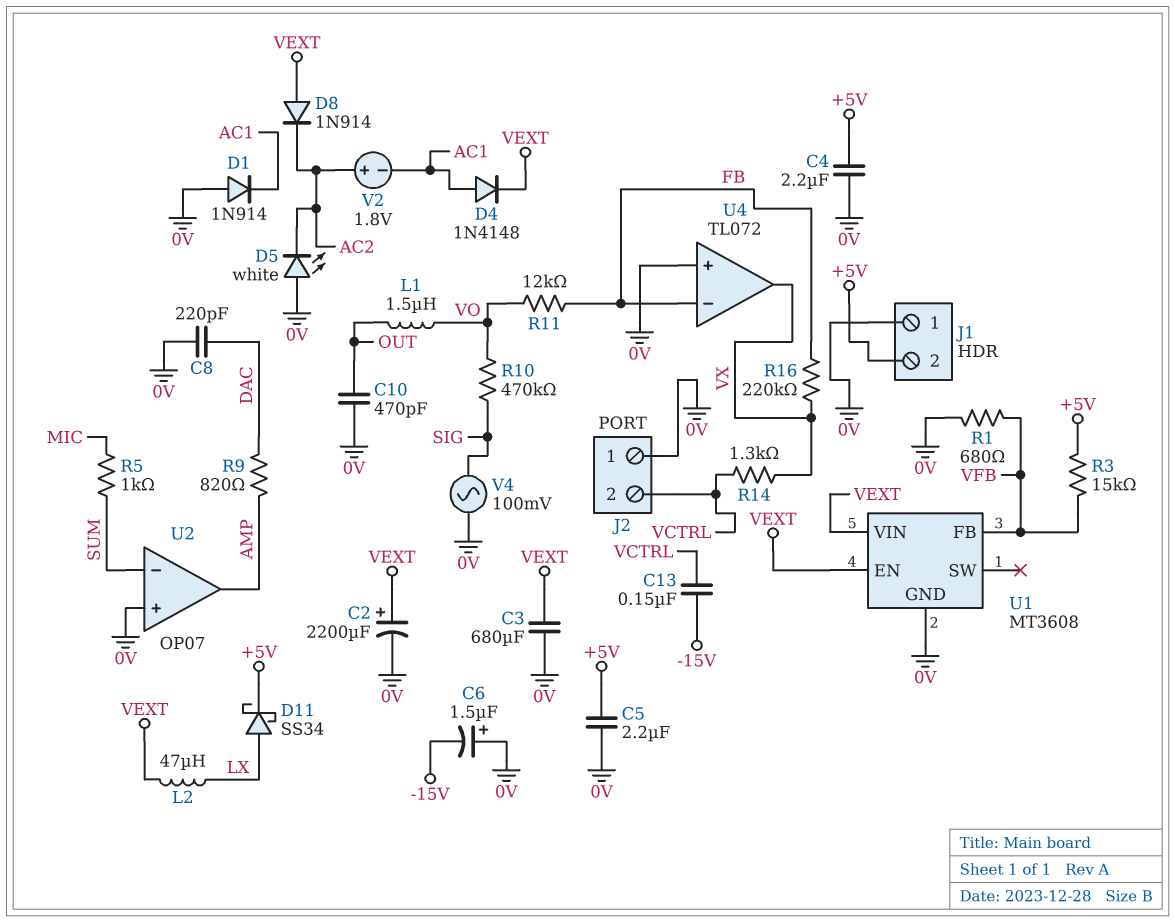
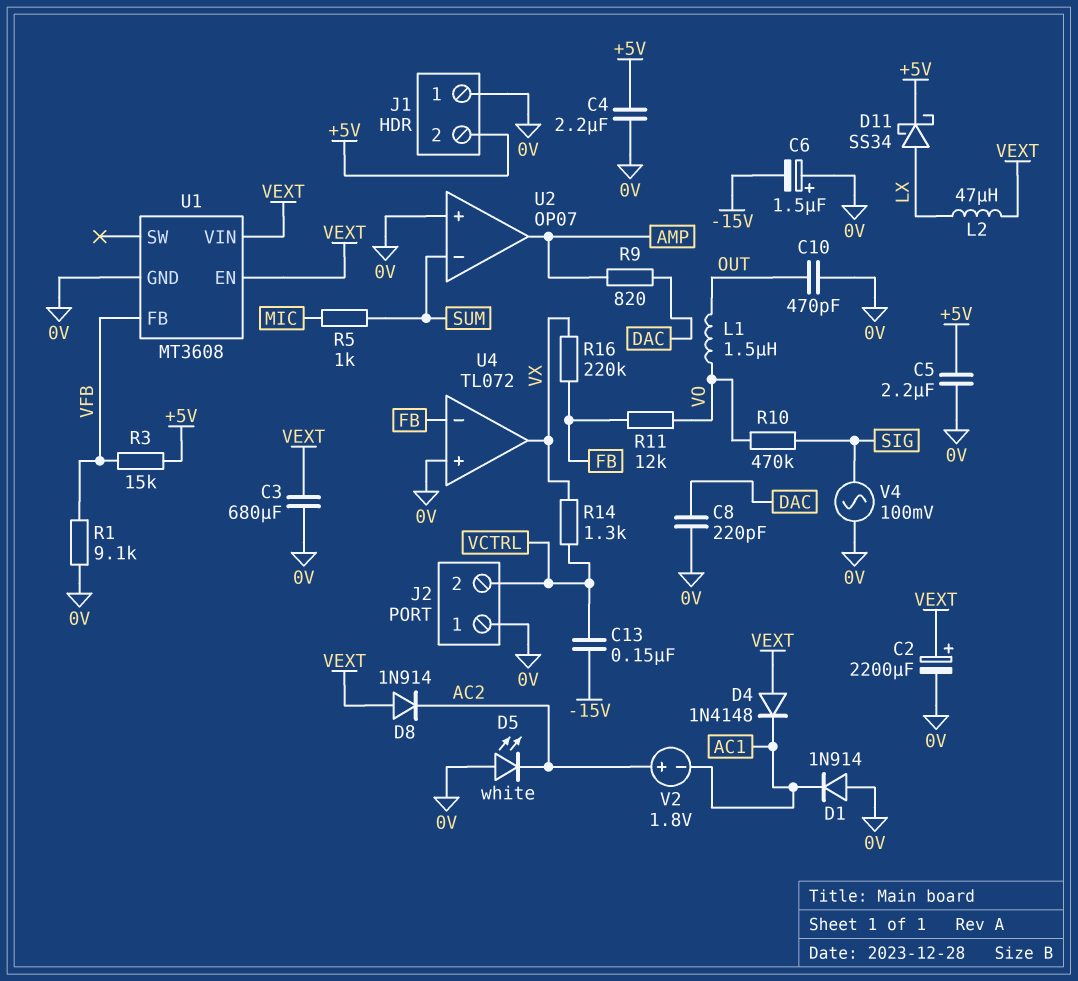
D4: diode 1N4148 (A AC1, K VEXT) -> diode 1N4148 (A VEXT, K AC1)
R1: 680 (0V, VFB) -> 9.1k (0V, VFB)

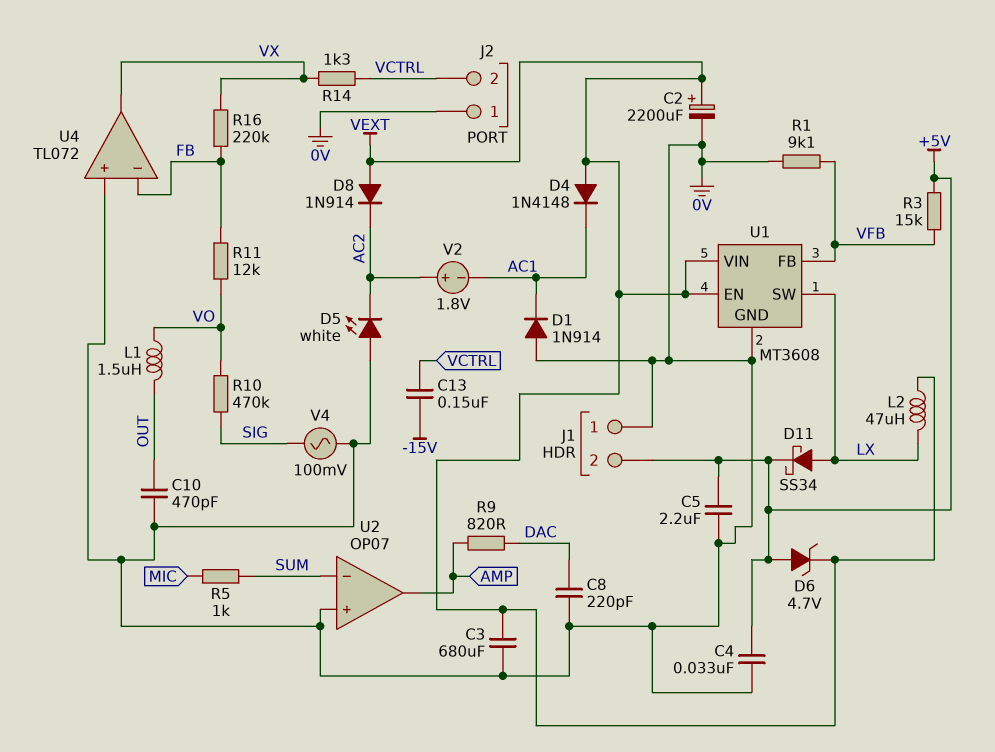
C4: 2.2uF (+5V, 0V) -> 33nF (+5V, 0V)
C6: 1.5uF (plus 0V, minus -15V) -> none
D6: none -> zener 4.7V (A +5V, K VEXT)
U1 pin SW: none -> LX

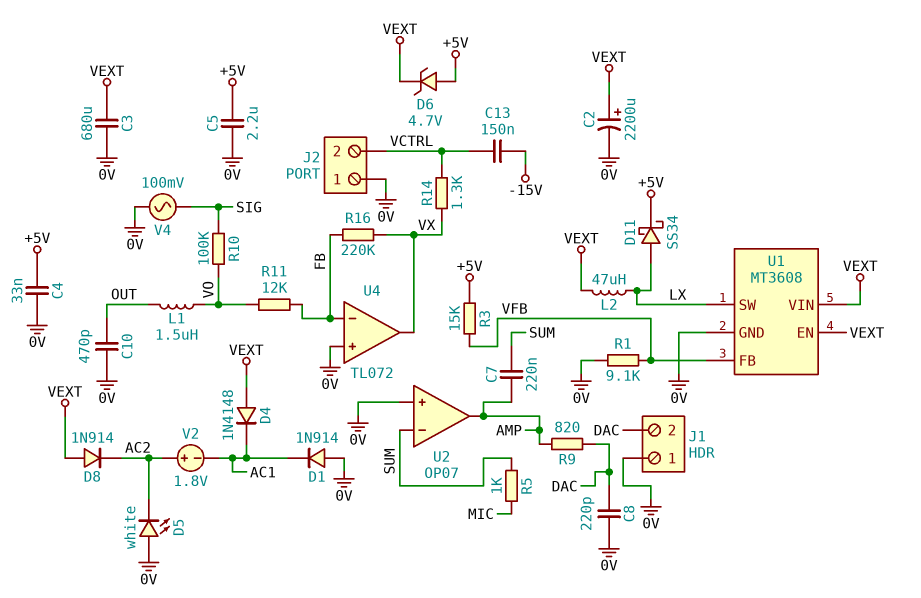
C7: none -> 220nF (AMP, SUM)
J1 pin 2: +5V -> DAC
R10: 470k (SIG, VO) -> 100k (SIG, VO)

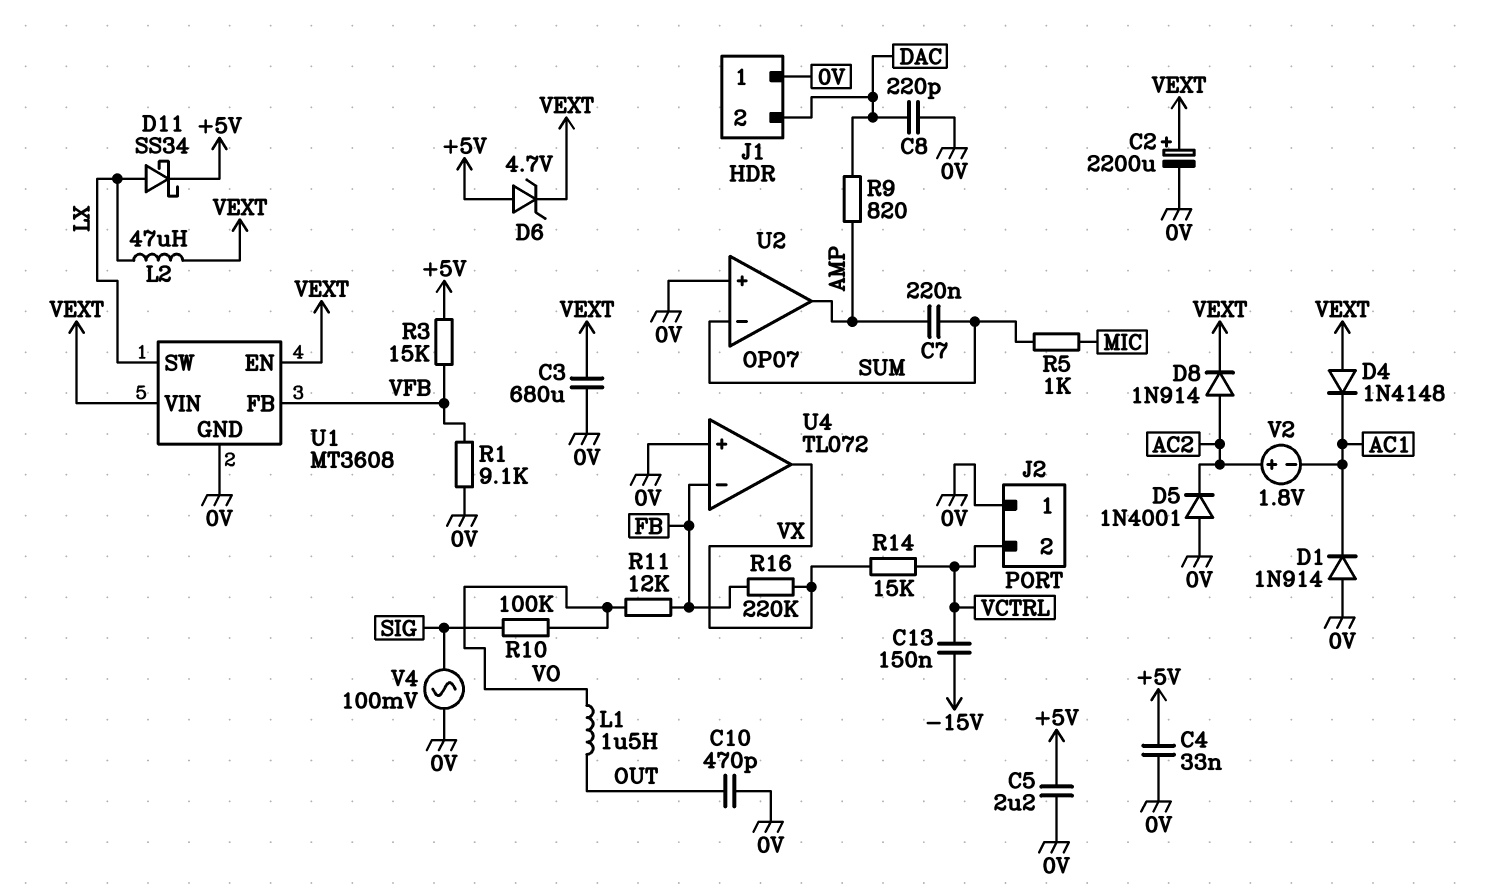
D5: LED white (A 0V, K AC2) -> diode 1N4001 (A 0V, K AC2)
D8: diode 1N914 (A VEXT, K AC2) -> diode 1N914 (A AC2, K VEXT)
R14: 1.3k (VCTRL, VX) -> 15k (VCTRL, VX)

